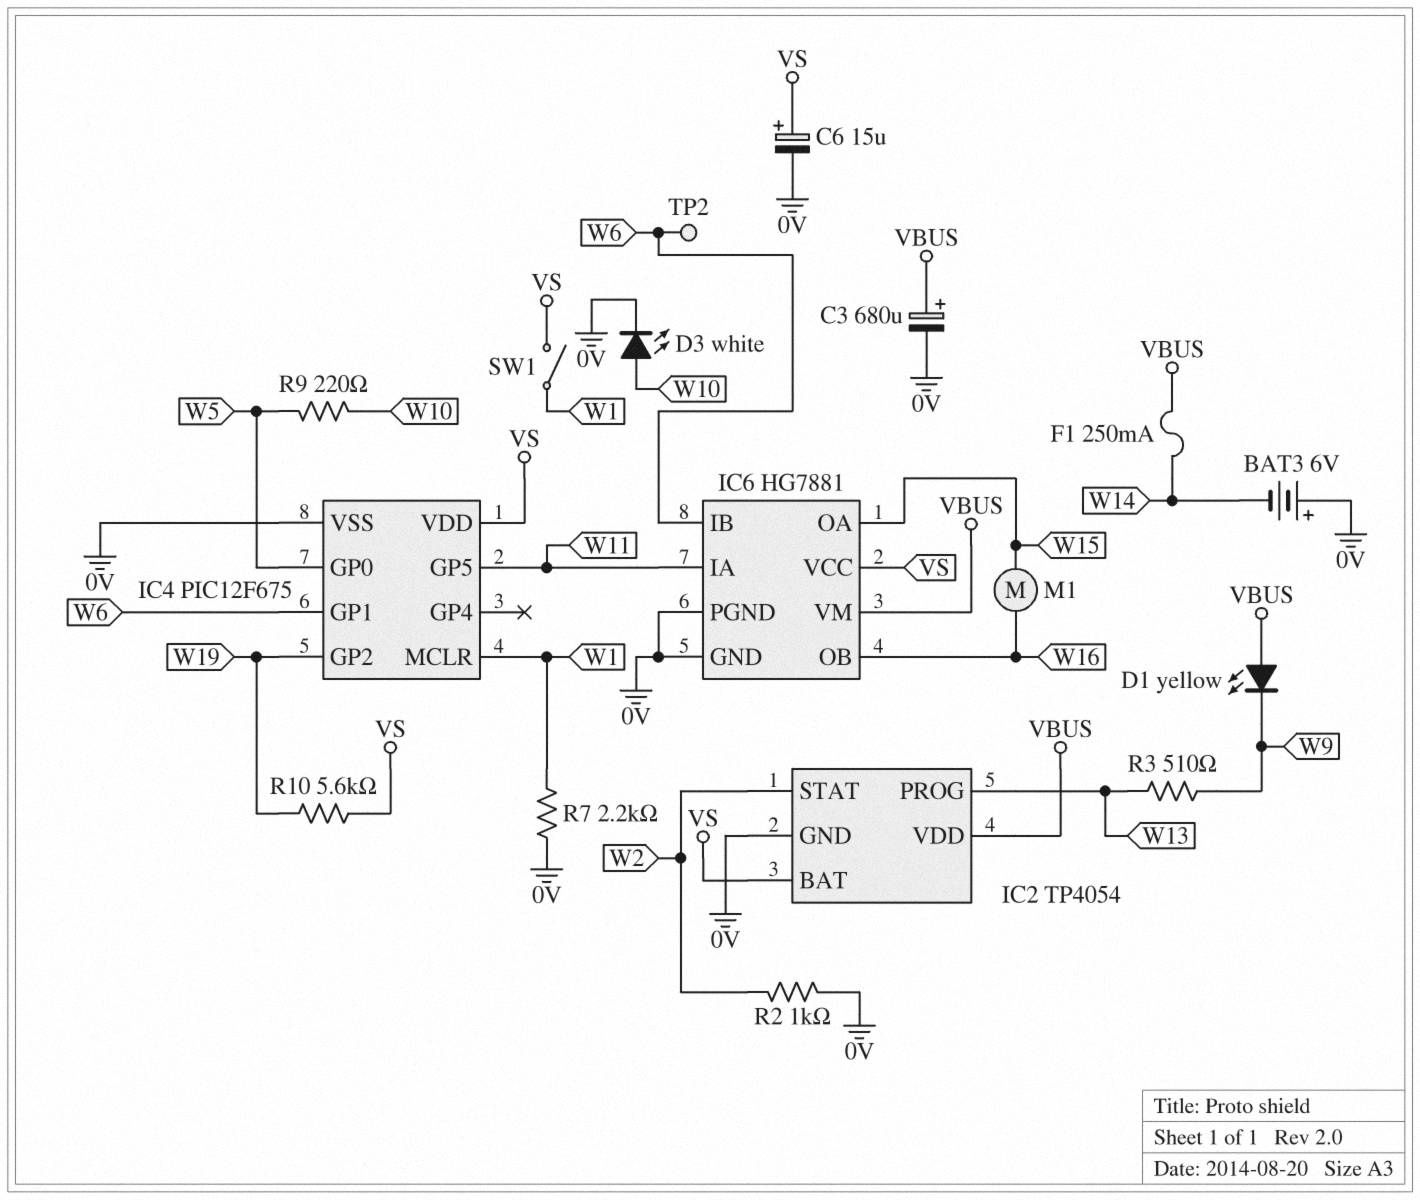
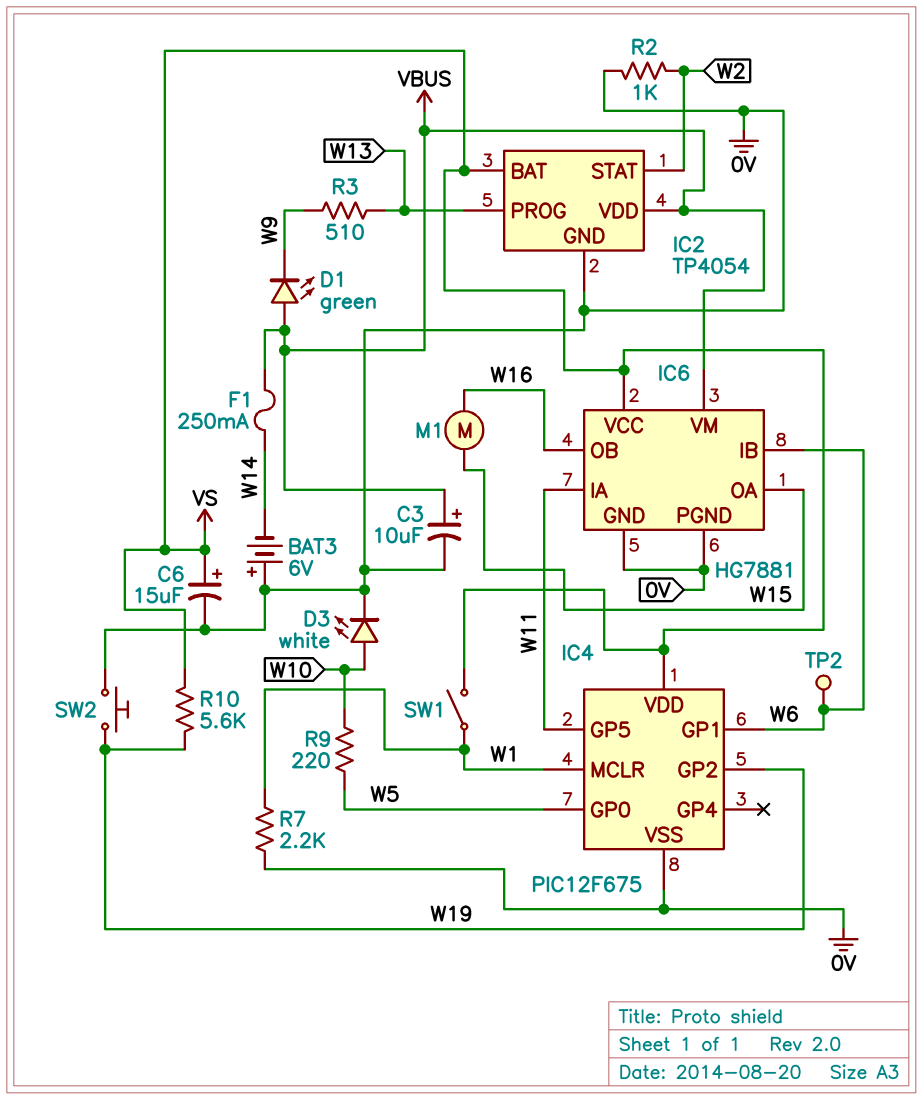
C3: 680uF (plus VBUS, minus 0V) -> 10uF (plus VBUS, minus 0V)
D1: LED yellow (A VBUS, K W9) -> LED green (A VBUS, K W9)
SW2: none -> button (0V, W19)

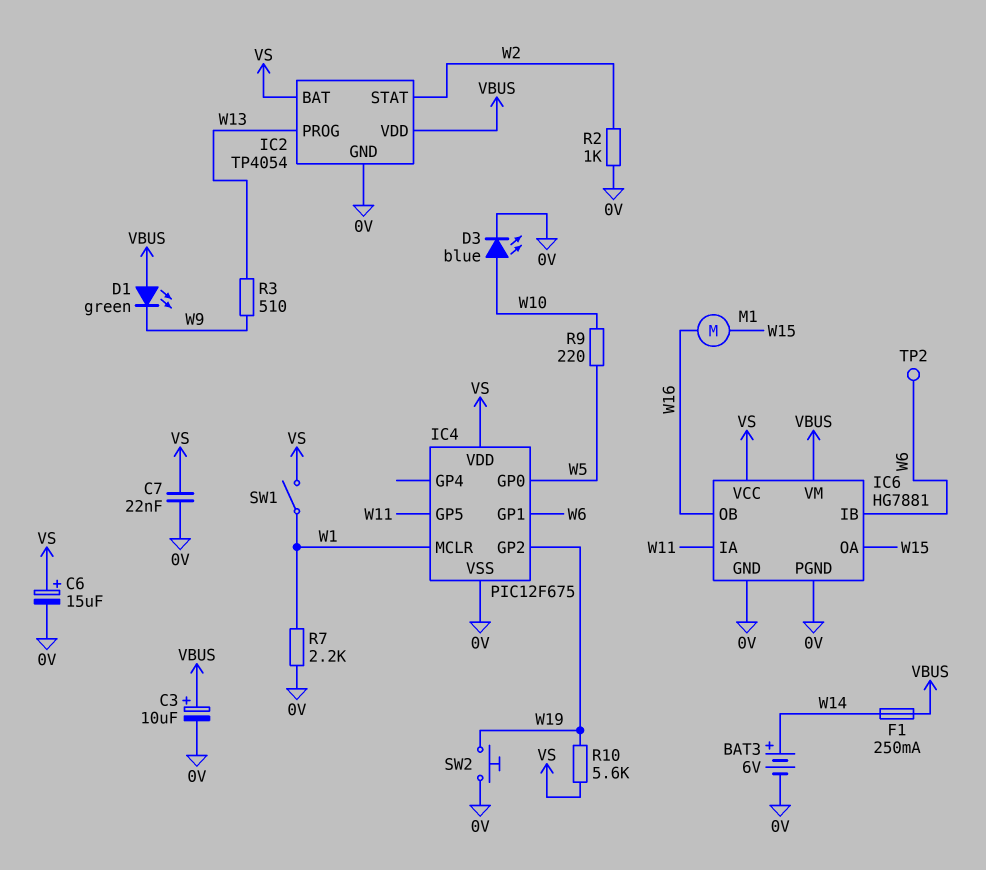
BAT3: 6V (plus 0V, minus W14) -> 6V (plus W14, minus 0V)
C7: none -> 22nF (0V, VS)
D3: LED white (A W10, K 0V) -> LED blue (A W10, K 0V)

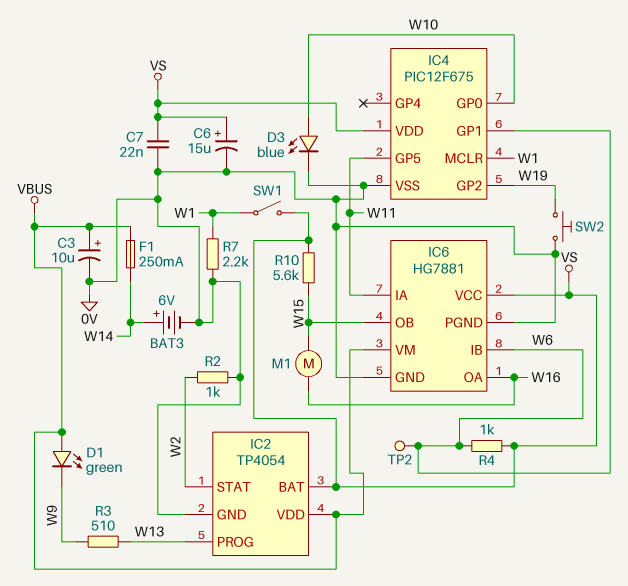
IC4 pin GP0: W5 -> W10
IC6 pin OA: W15 -> W16
IC6 pin OB: W16 -> W15
R4: none -> 1k (VS, W6)
R9: 220 (W5, W10) -> none
R10: 5.6k (VS, W19) -> 5.6k (VS, W15)

